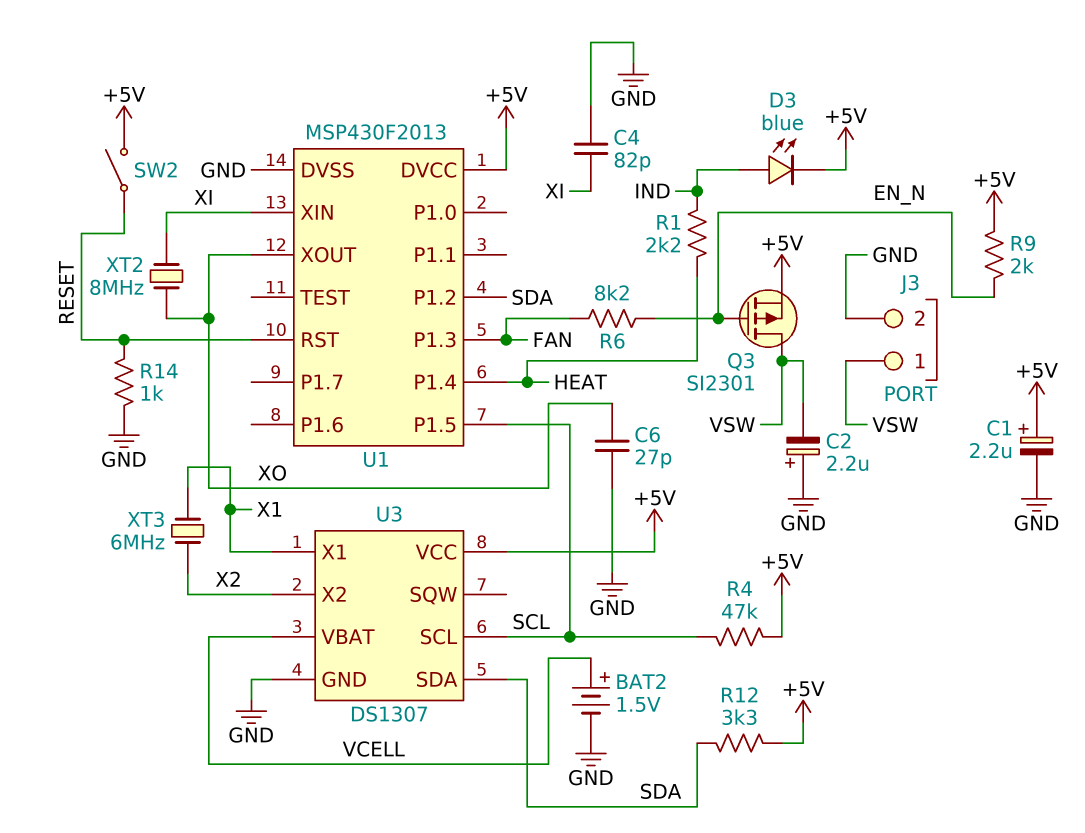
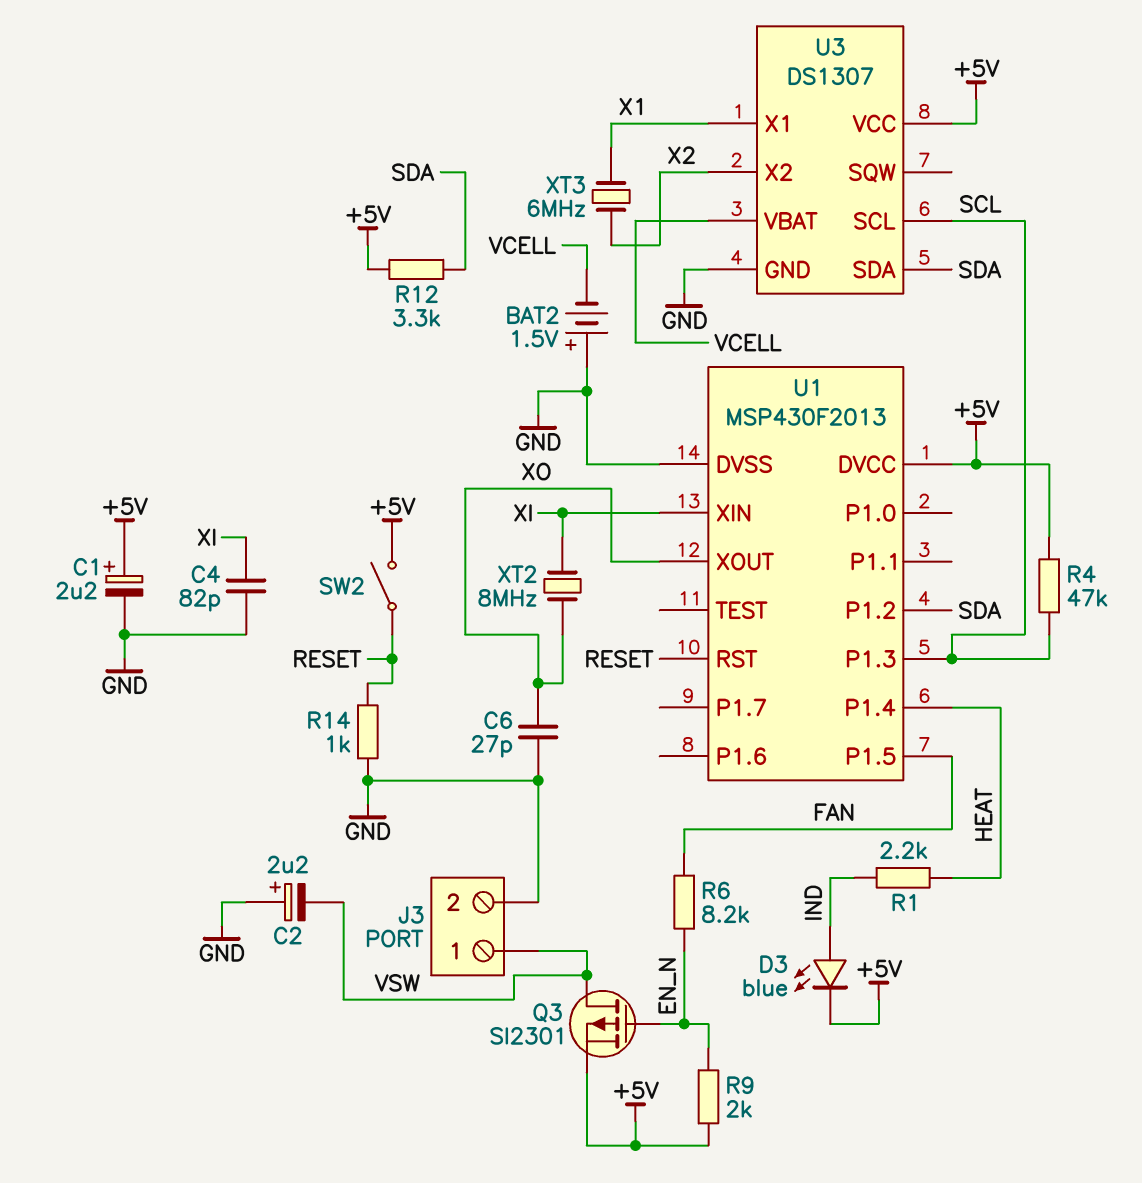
BAT2: 1.5V (plus VCELL, minus GND) -> 1.5V (plus GND, minus VCELL)
U1 pin P1.3: FAN -> SCL
U1 pin P1.5: SCL -> FAN

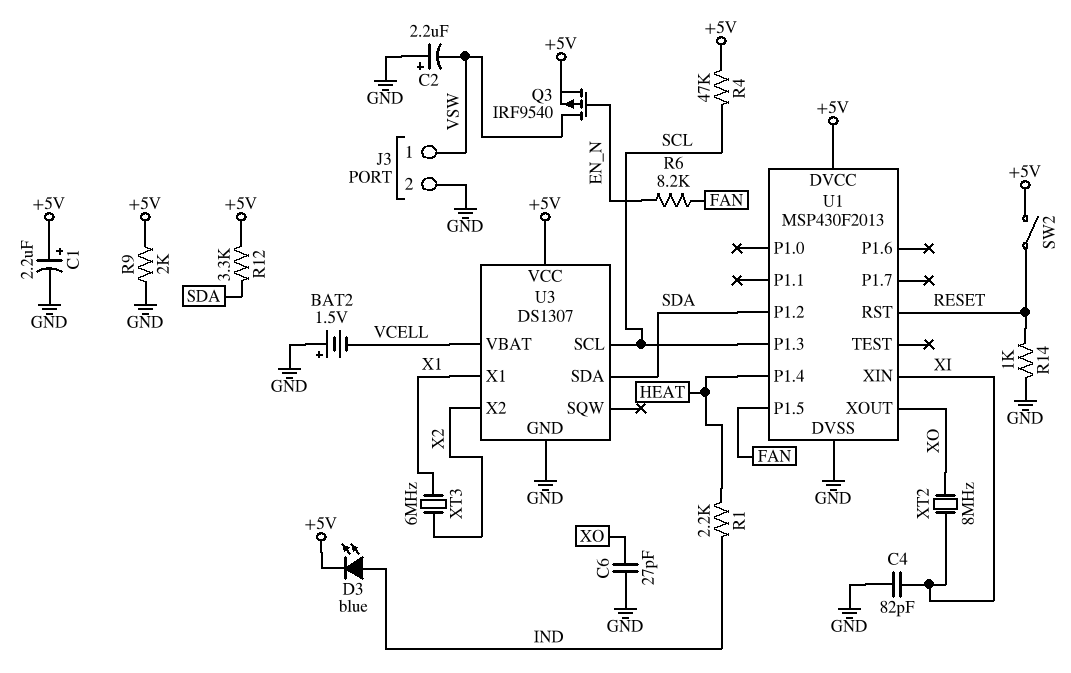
Q3: PMOS SI2301 (G EN_N, D VSW, S +5V) -> PMOS IRF9540 (G EN_N, D VSW, S +5V)
R9: 2k (+5V, EN_N) -> 2k (+5V, GND)

